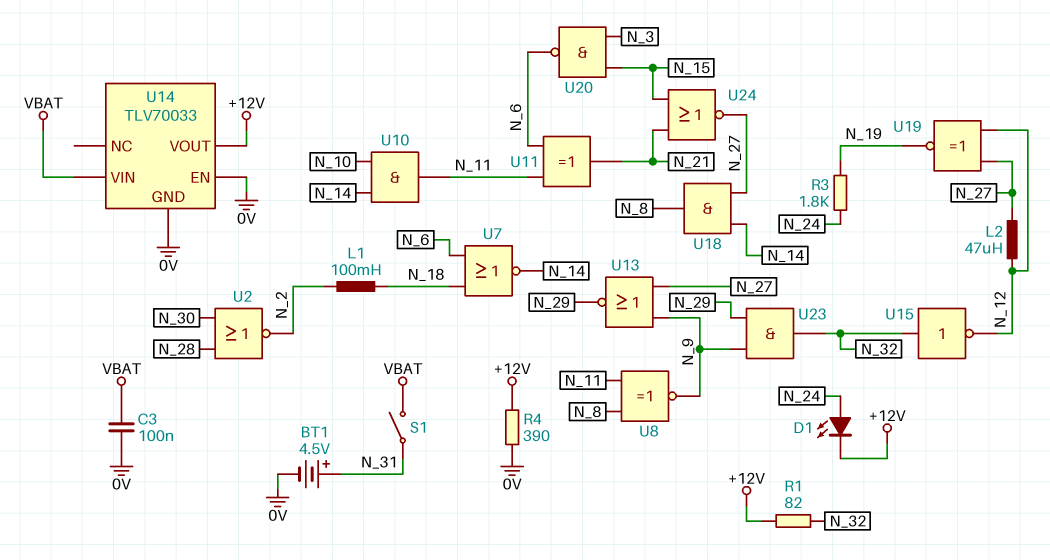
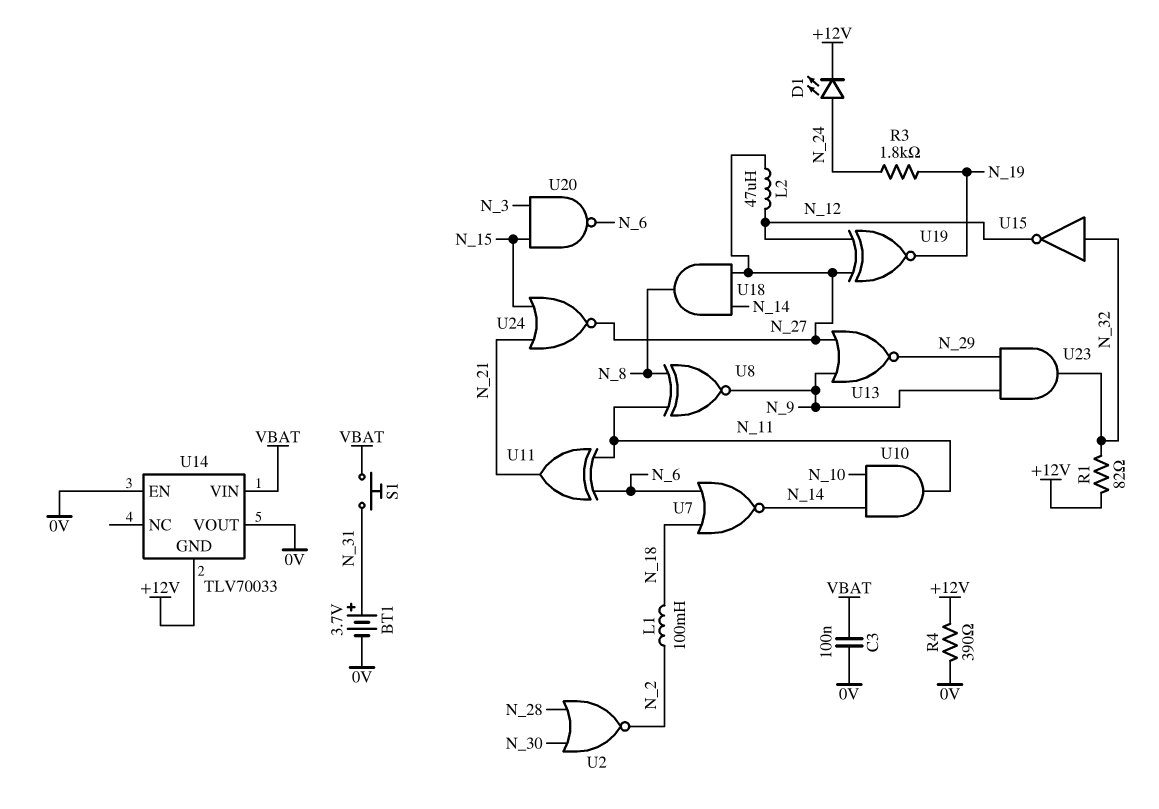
BT1: 4.5V (plus N_31, minus 0V) -> 3.7V (plus N_31, minus 0V)
S1: switch (N_31, VBAT) -> button (N_31, VBAT)
U14 pin GND: 0V -> +12V
U14 pin VOUT: +12V -> 0V

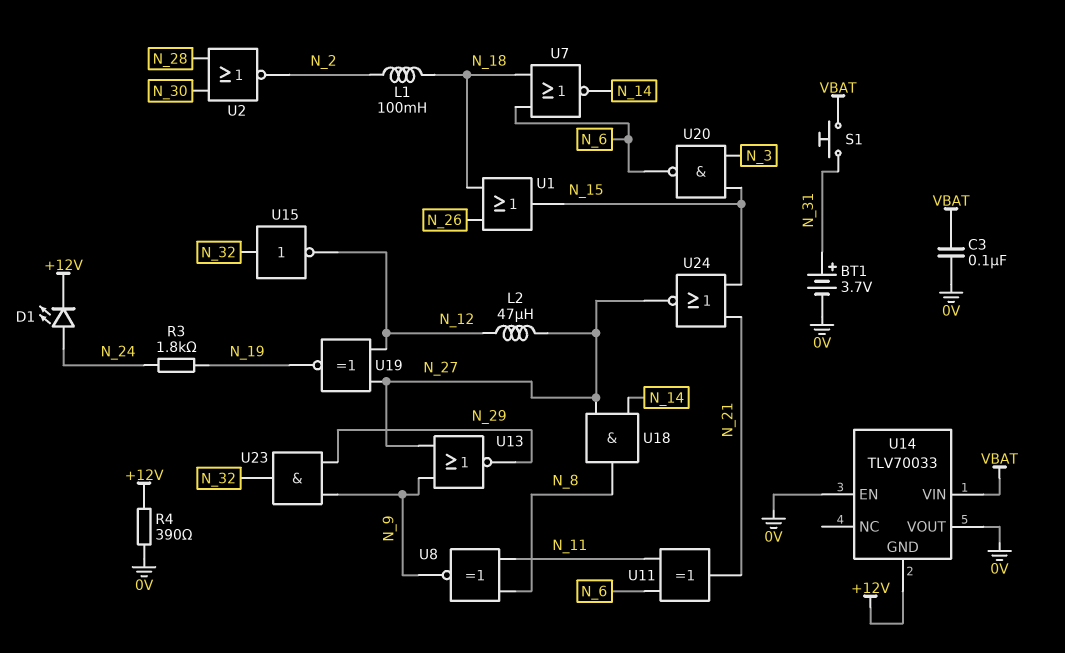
R1: 82 (+12V, N_32) -> none
U1: none -> OR (in N_18, in N_26, out N_15)
U10: AND (in N_10, in N_14, out N_11) -> none

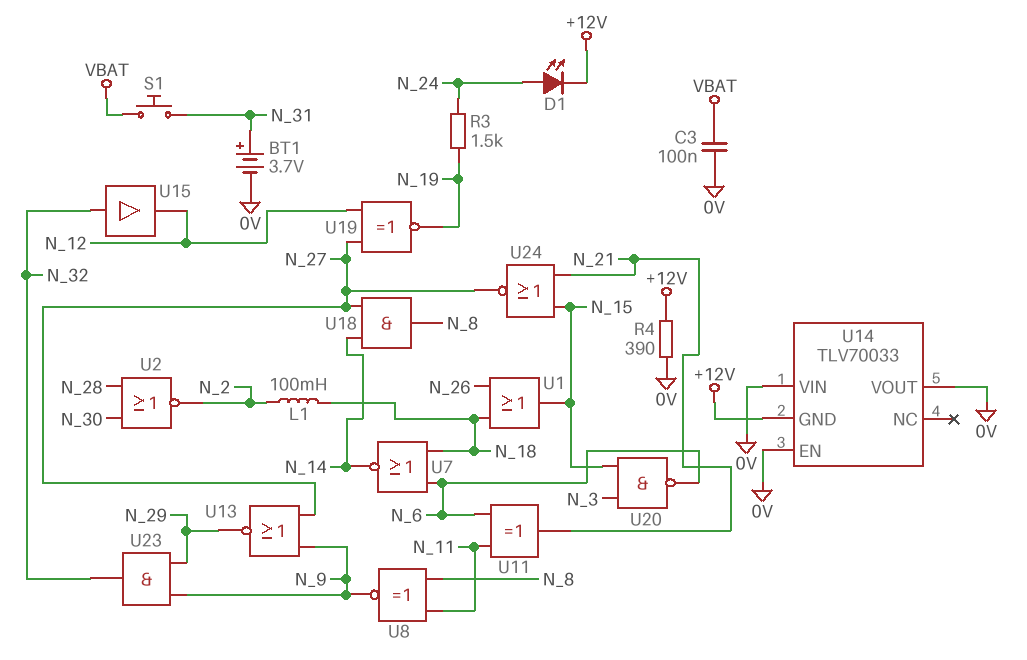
L2: 47uH (N_12, N_27) -> none
R3: 1.8k (N_19, N_24) -> 1.5k (N_19, N_24)
U14 pin VIN: VBAT -> 0V
U15: NOT (in N_32, out N_12) -> buffer (in N_32, out N_12)

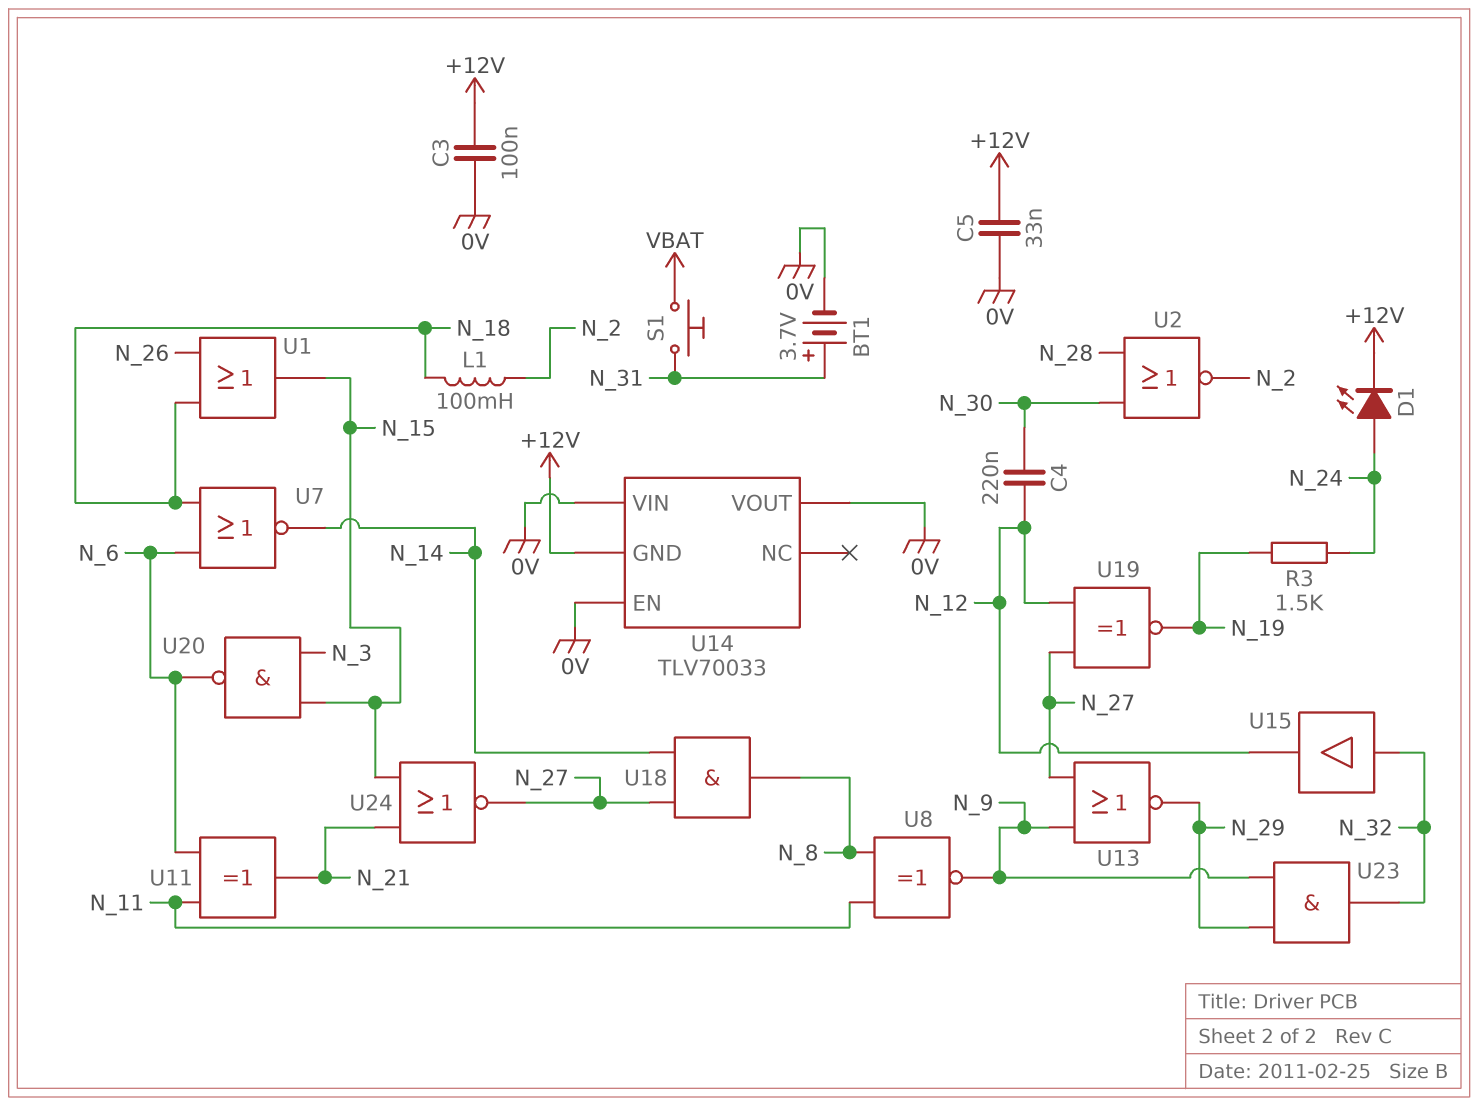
C3: 100nF (0V, VBAT) -> 100nF (+12V, 0V)
C4: none -> 220nF (N_12, N_30)
C5: none -> 33nF (+12V, 0V)
R4: 390 (+12V, 0V) -> none

